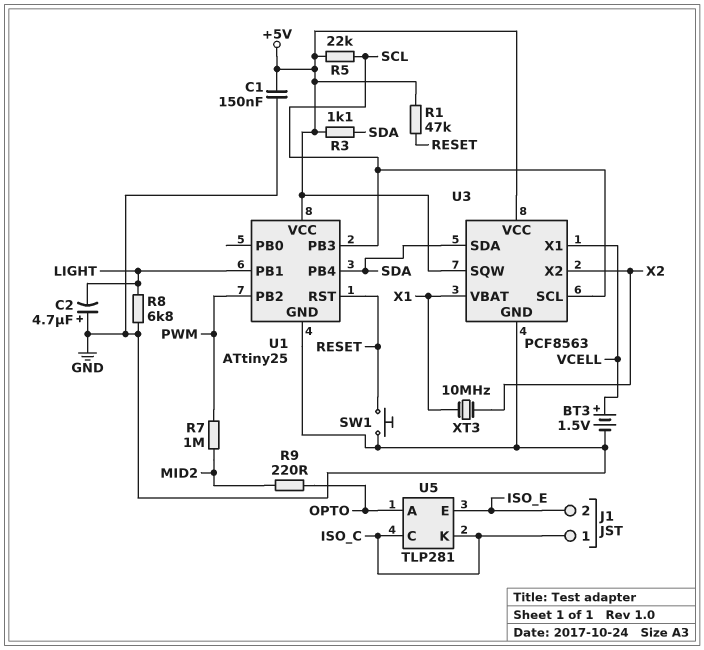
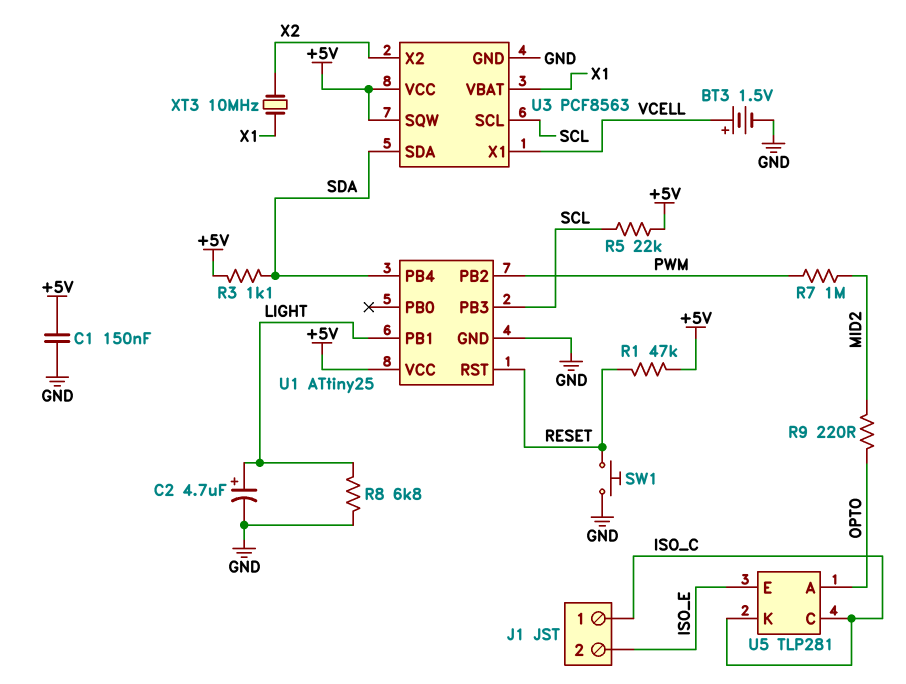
C2: 4.7uF (plus GND, minus LIGHT) -> 4.7uF (plus LIGHT, minus GND)

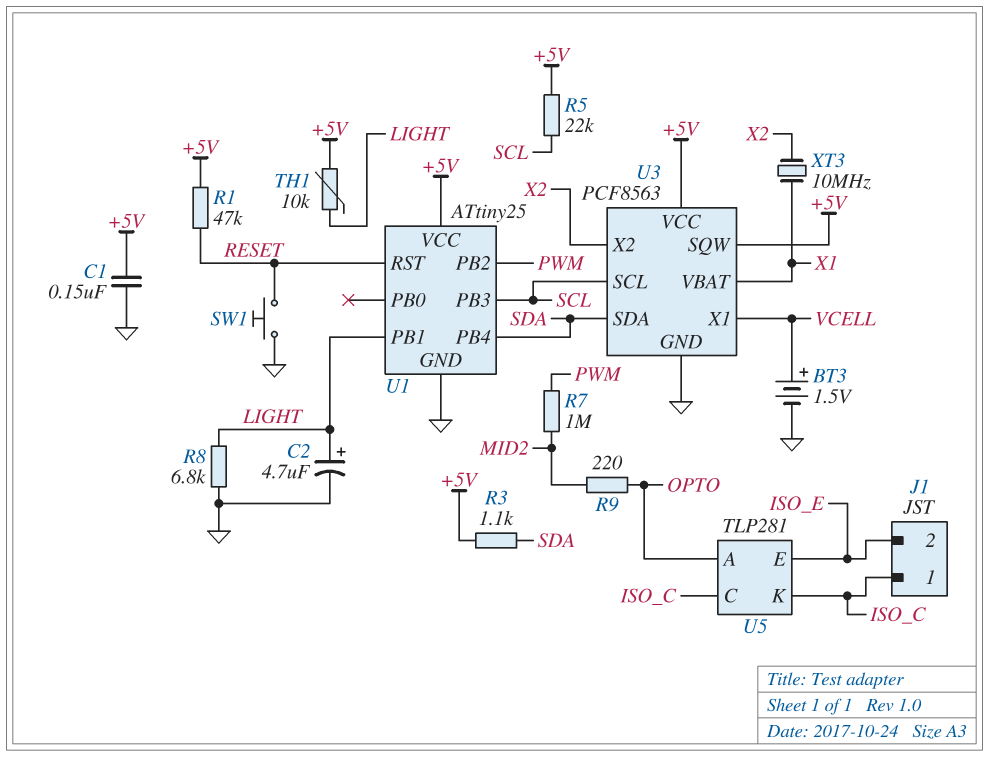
TH1: none -> 10k (+5V, LIGHT)

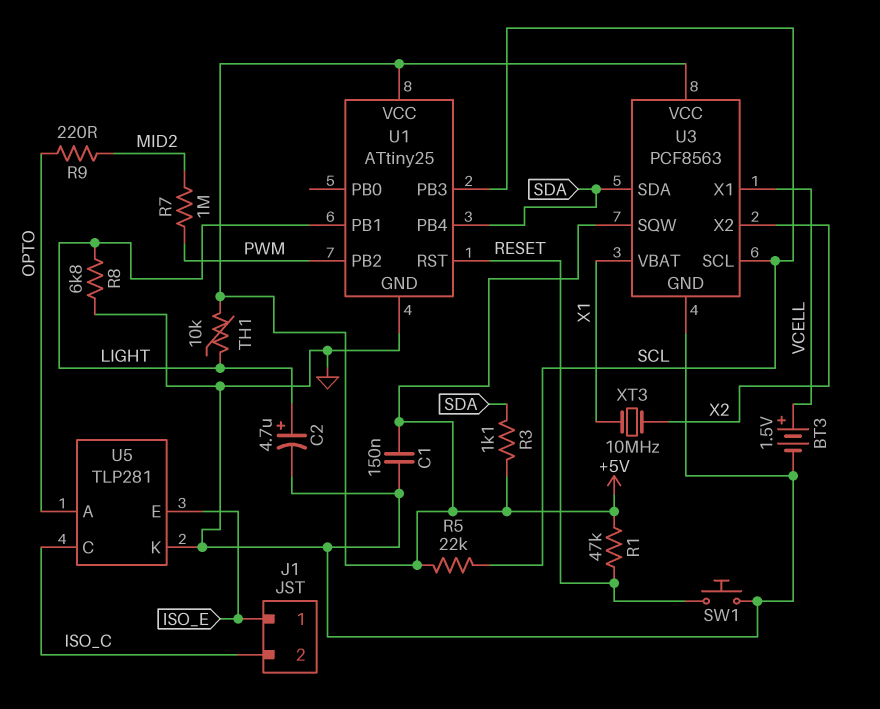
J1 pin 1: ISO_C -> ISO_E
J1 pin 2: ISO_E -> ISO_C
U5 pin K: ISO_C -> GND

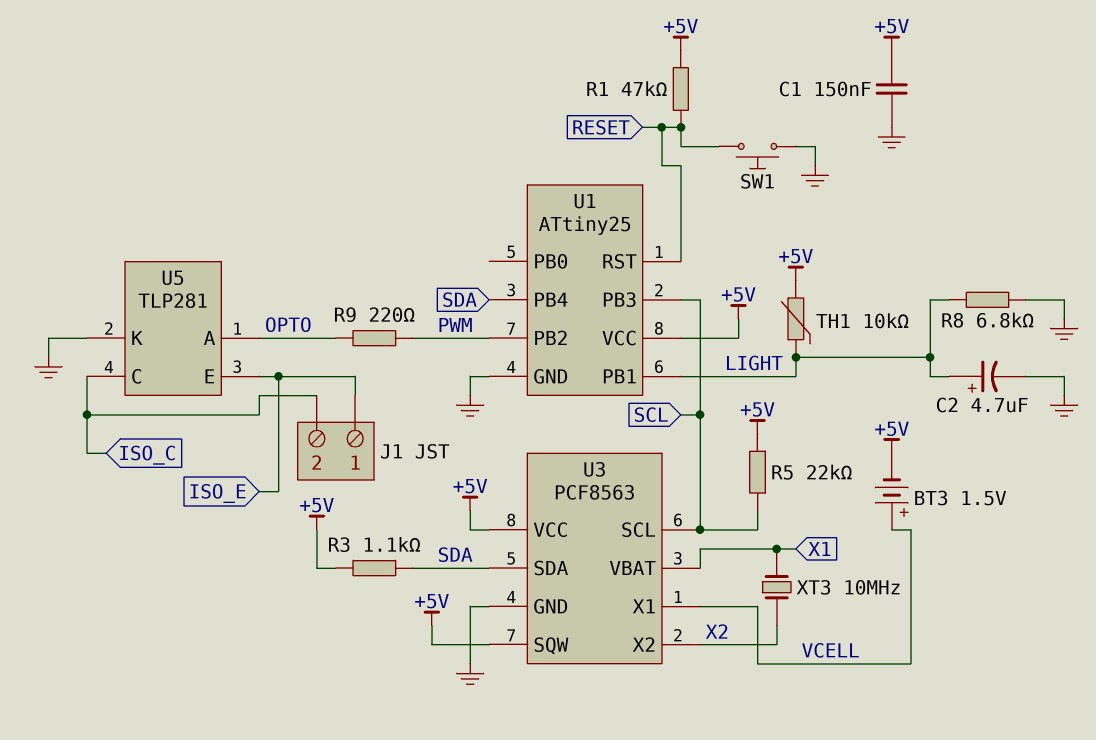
BT3: 1.5V (plus VCELL, minus GND) -> 1.5V (plus VCELL, minus +5V)
R7: 1M (MID2, PWM) -> none
R9: 220 (MID2, OPTO) -> 220 (OPTO, PWM)

